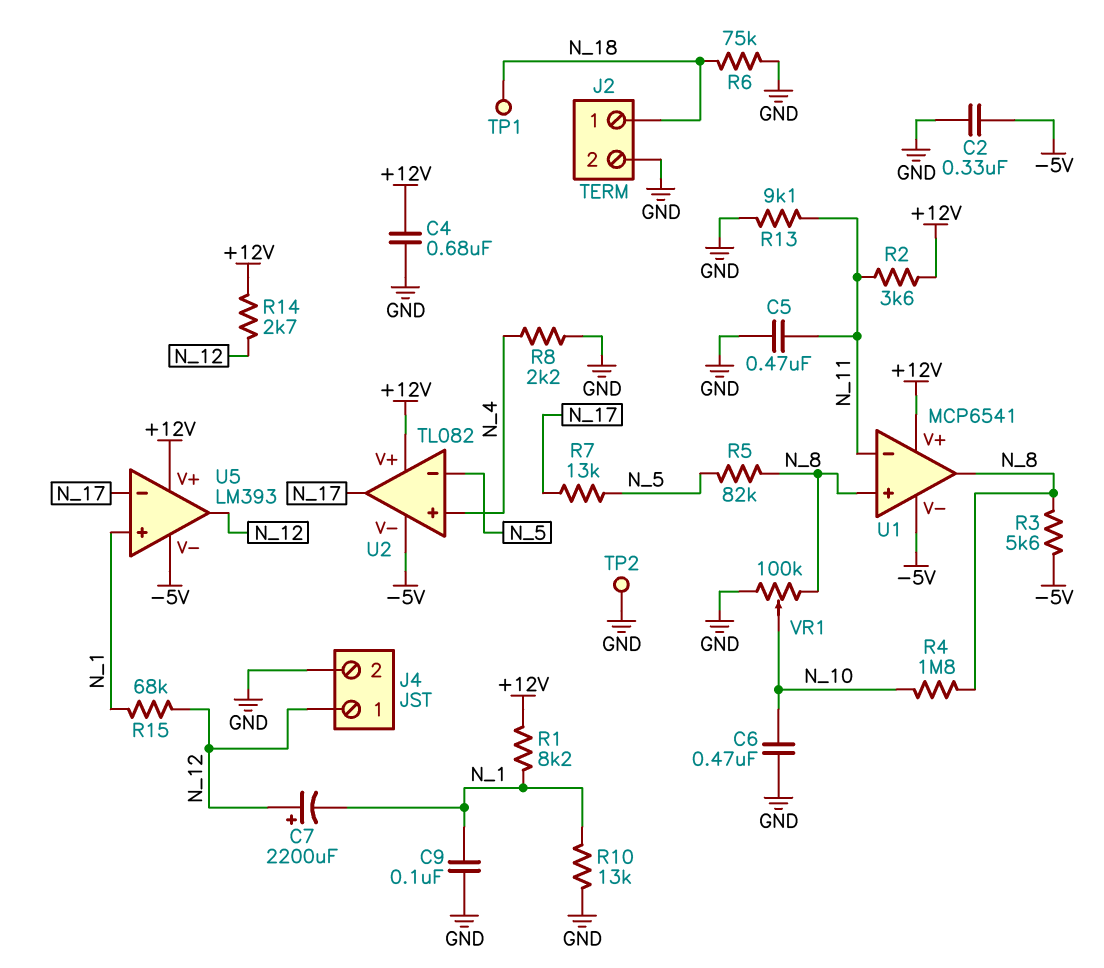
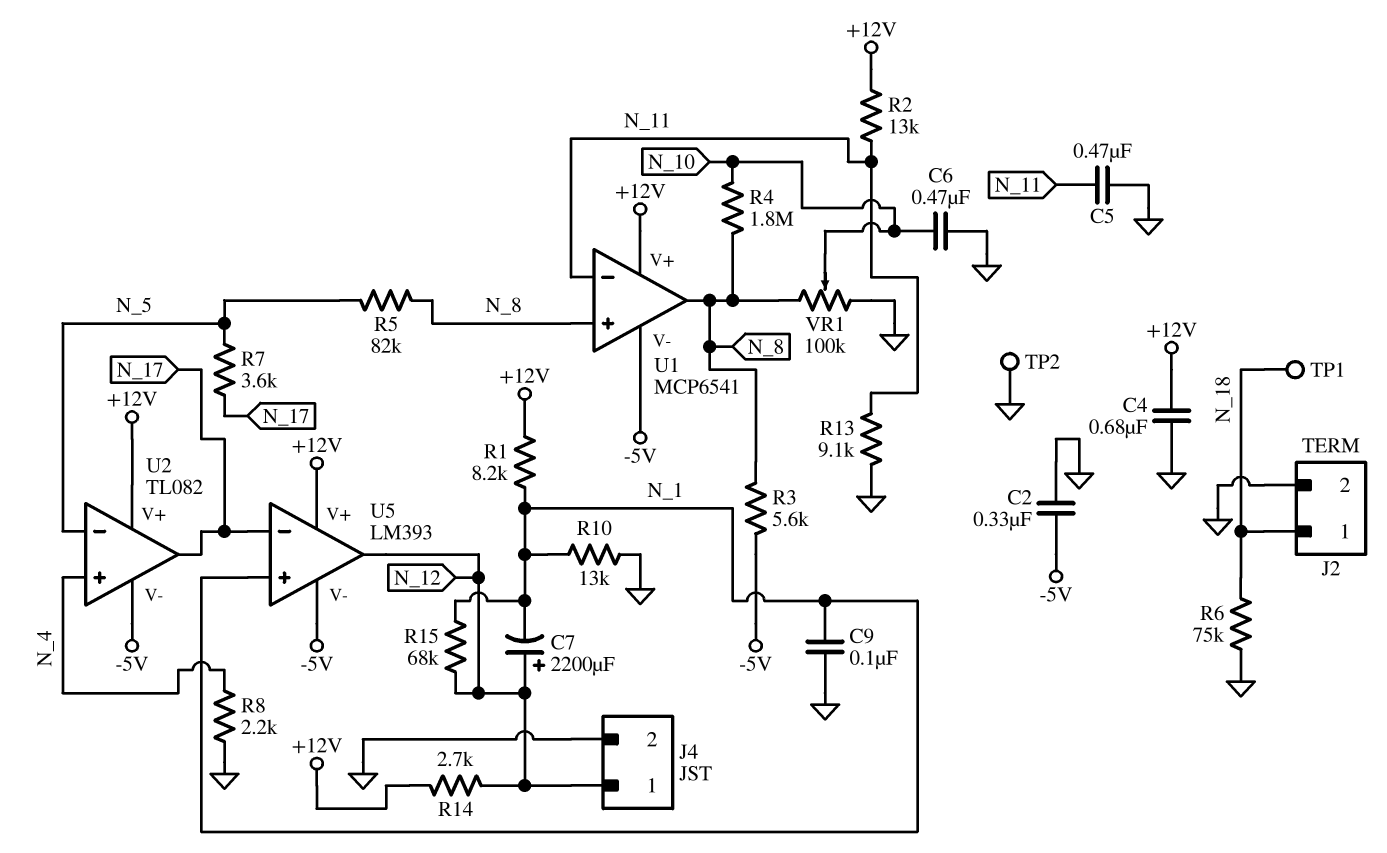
R2: 3.6k (+12V, N_11) -> 13k (+12V, N_11)
R7: 13k (N_5, N_17) -> 3.6k (N_5, N_17)

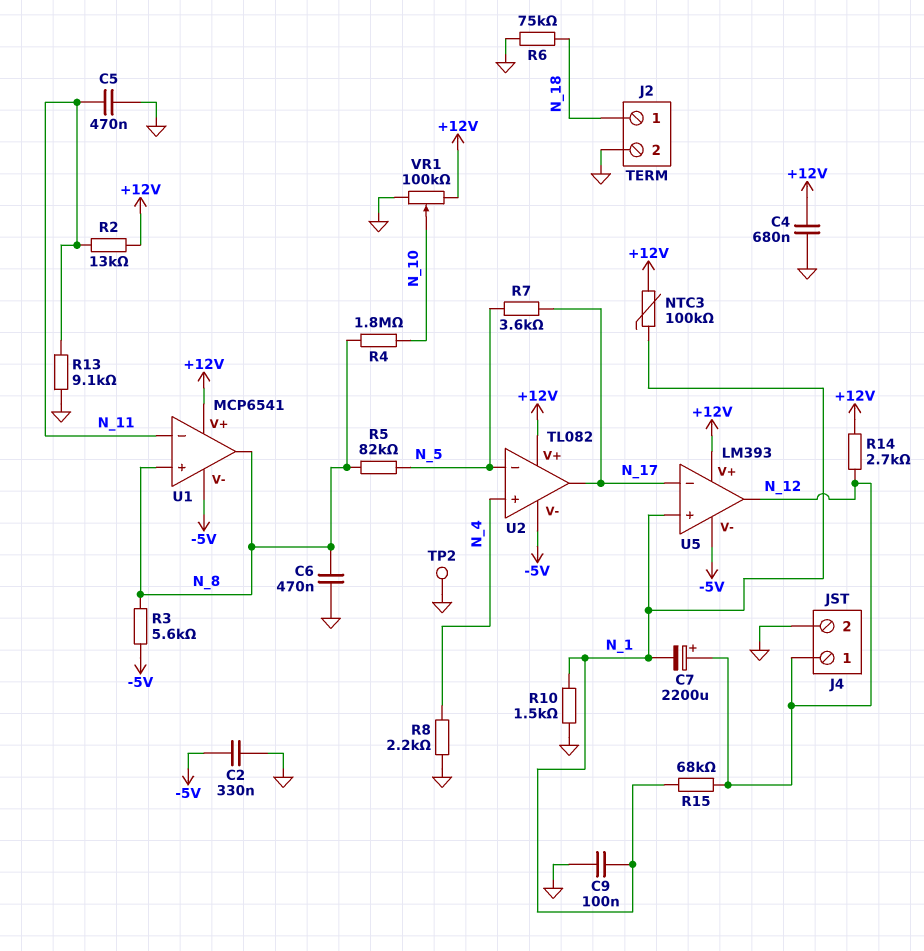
C6: 470nF (GND, N_10) -> 470nF (GND, N_8)
NTC3: none -> 100k (+12V, N_1)
R1: 8.2k (+12V, N_1) -> none
R10: 13k (GND, N_1) -> 1.5k (GND, N_1)
TP1: test point (N_18) -> none
VR1: 100k (GND, N_8, wiper N_10) -> 100k (+12V, GND, wiper N_10)

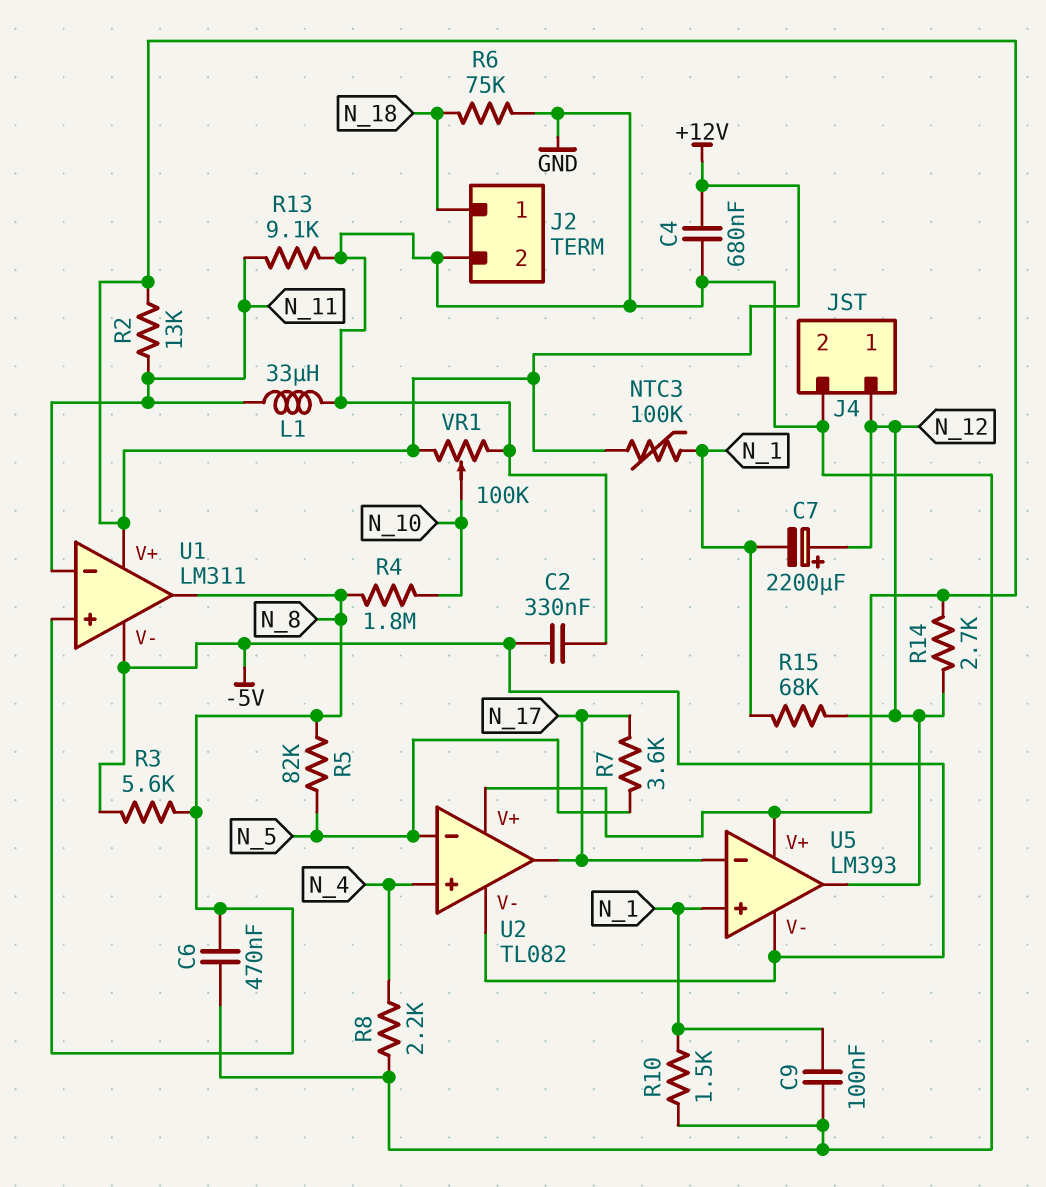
C5: 470nF (GND, N_11) -> none
L1: none -> 33uH (GND, N_11)
TP2: test point (GND) -> none
U1: MCP6541 -> LM311

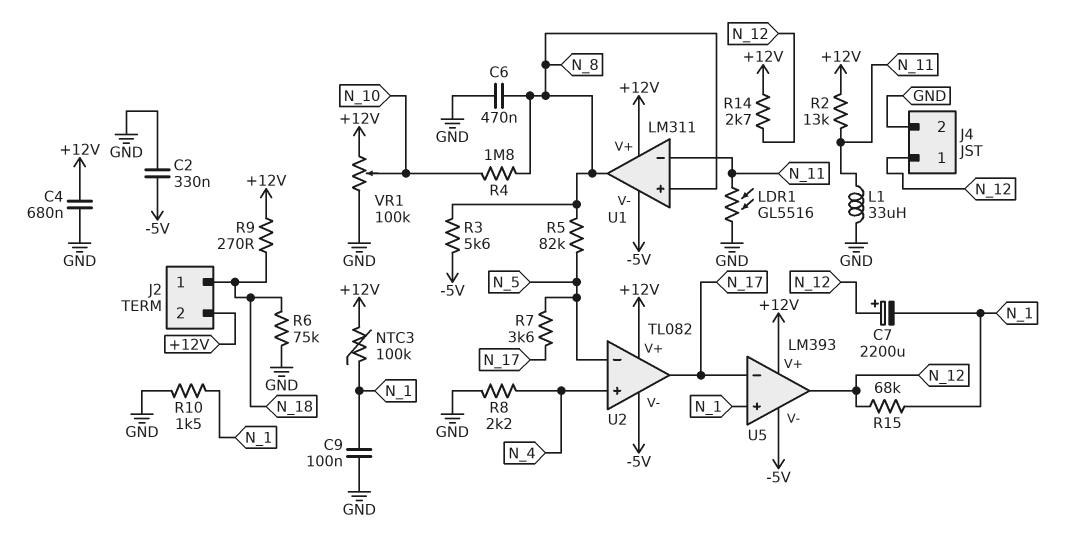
J2 pin 2: GND -> +12V
LDR1: none -> GL5516 (GND, N_11)
R9: none -> 270 (+12V, N_18)
R13: 9.1k (GND, N_11) -> none

